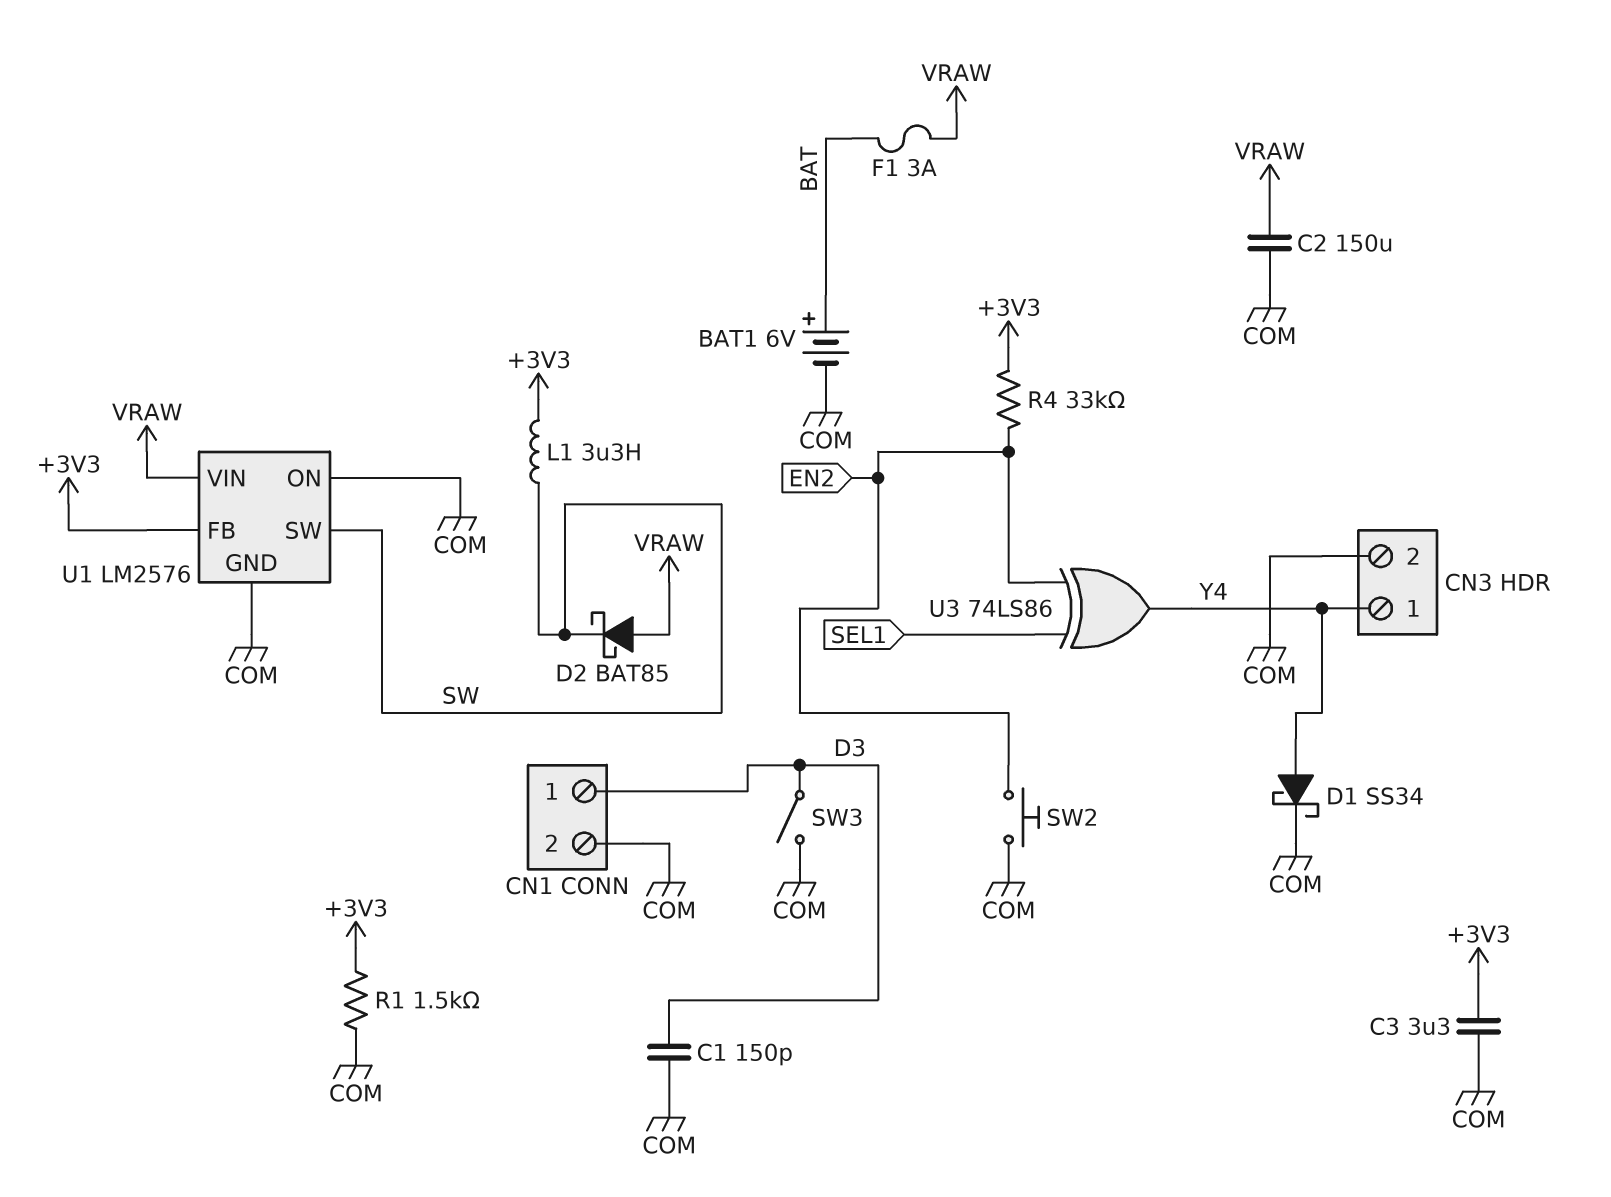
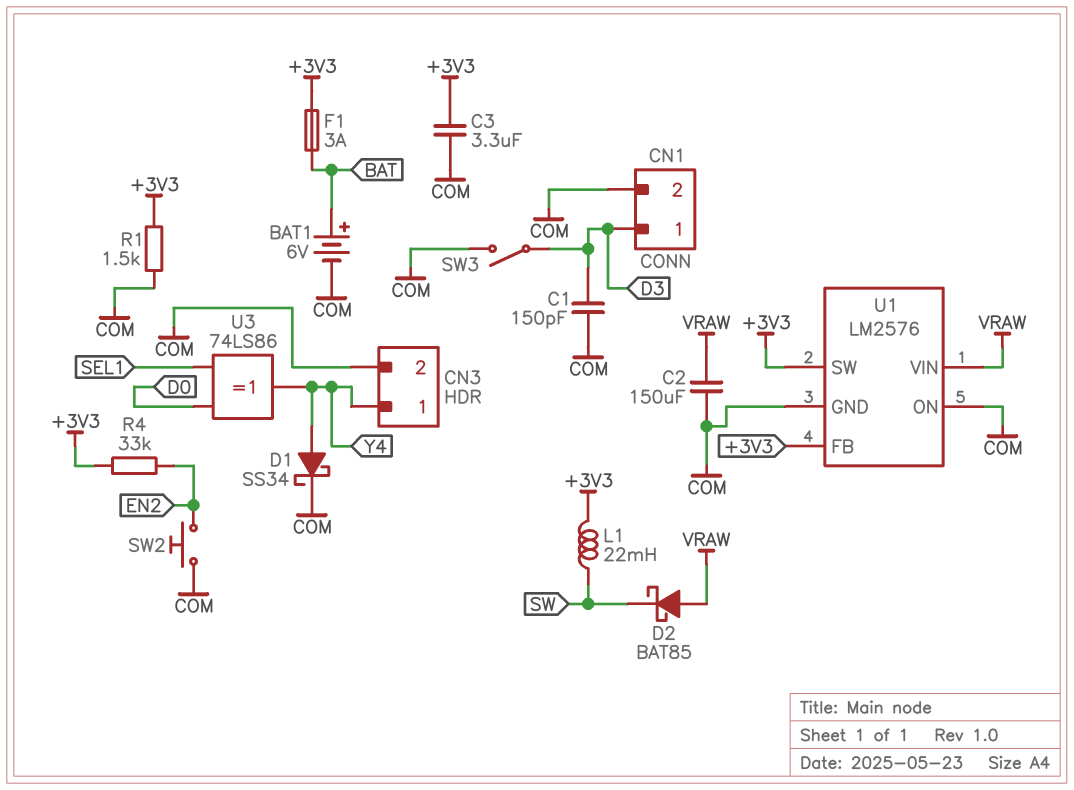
F1: 3A (BAT, VRAW) -> 3A (+3V3, BAT)
L1: 3.3uH (+3V3, SW) -> 22mH (+3V3, SW)
U1 pin SW: SW -> +3V3
U3: XOR 74LS86 (in EN2, in SEL1, out Y4) -> XOR 74LS86 (in D0, in SEL1, out Y4)

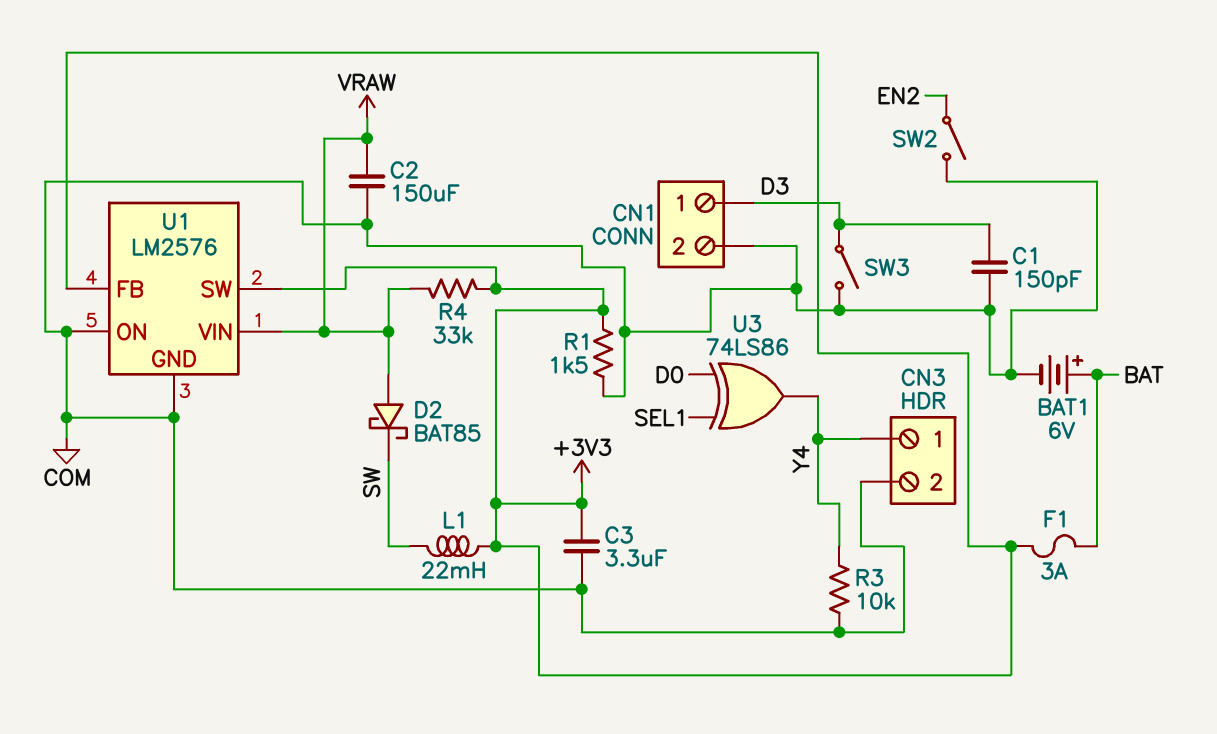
D1: schottky SS34 (A Y4, K COM) -> none
R3: none -> 10k (COM, Y4)
R4: 33k (+3V3, EN2) -> 33k (+3V3, VRAW)
SW2: button (COM, EN2) -> switch (COM, EN2)

